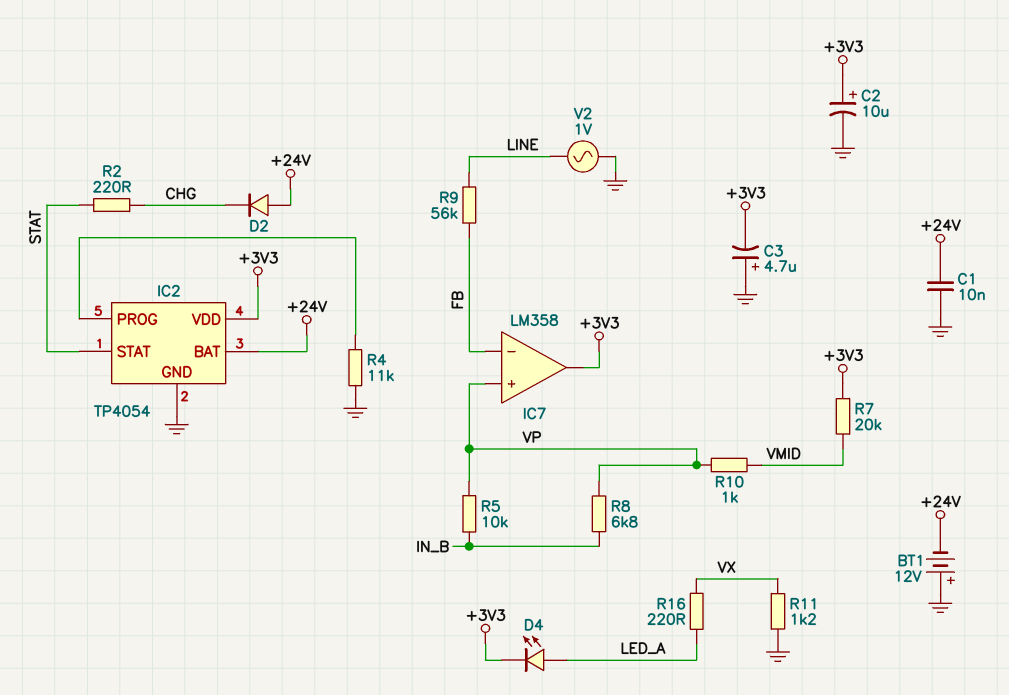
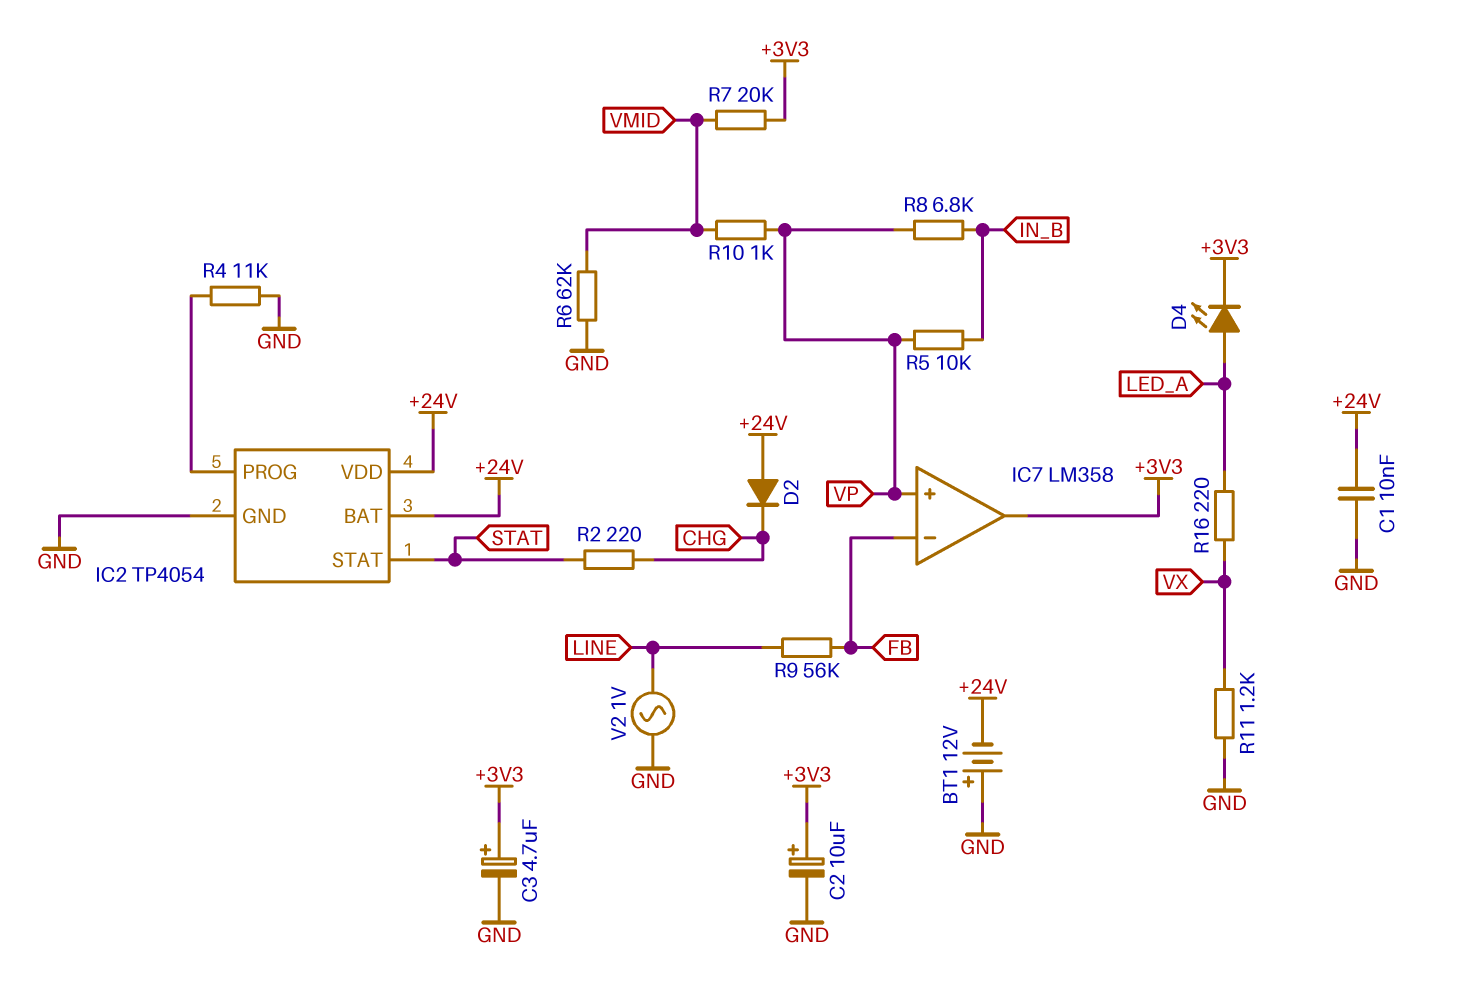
C3: 4.7uF (plus GND, minus +3V3) -> 4.7uF (plus +3V3, minus GND)
IC2 pin VDD: +3V3 -> +24V
R6: none -> 62k (GND, VMID)

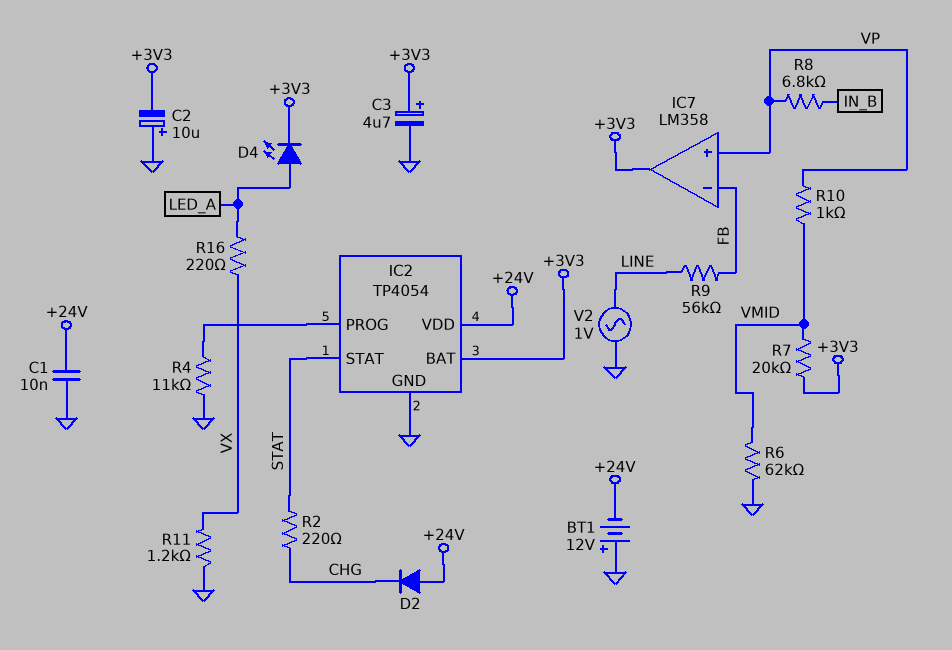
C2: 10uF (plus +3V3, minus GND) -> 10uF (plus GND, minus +3V3)
IC2 pin BAT: +24V -> +3V3
R5: 10k (IN_B, VP) -> none

